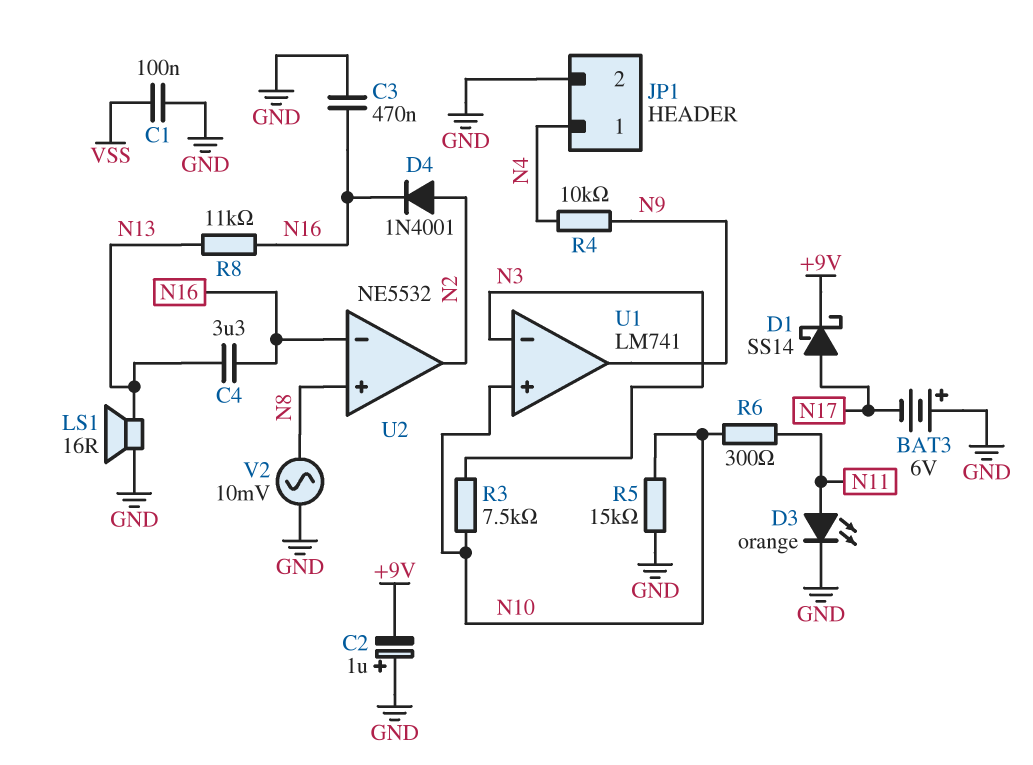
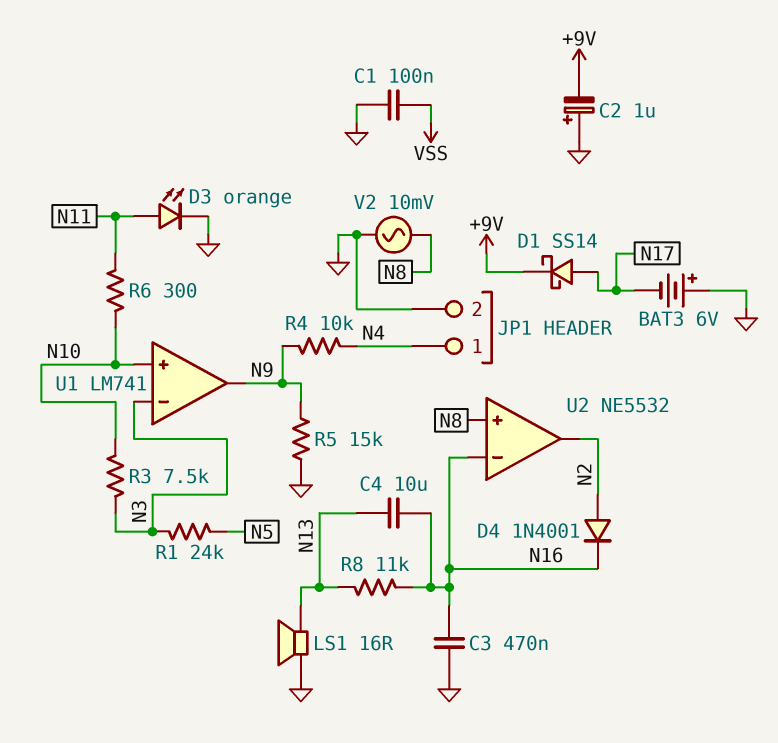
C4: 3.3uF (N13, N16) -> 10uF (N13, N16)
R1: none -> 24k (N3, N5)
R5: 15k (GND, N10) -> 15k (GND, N9)

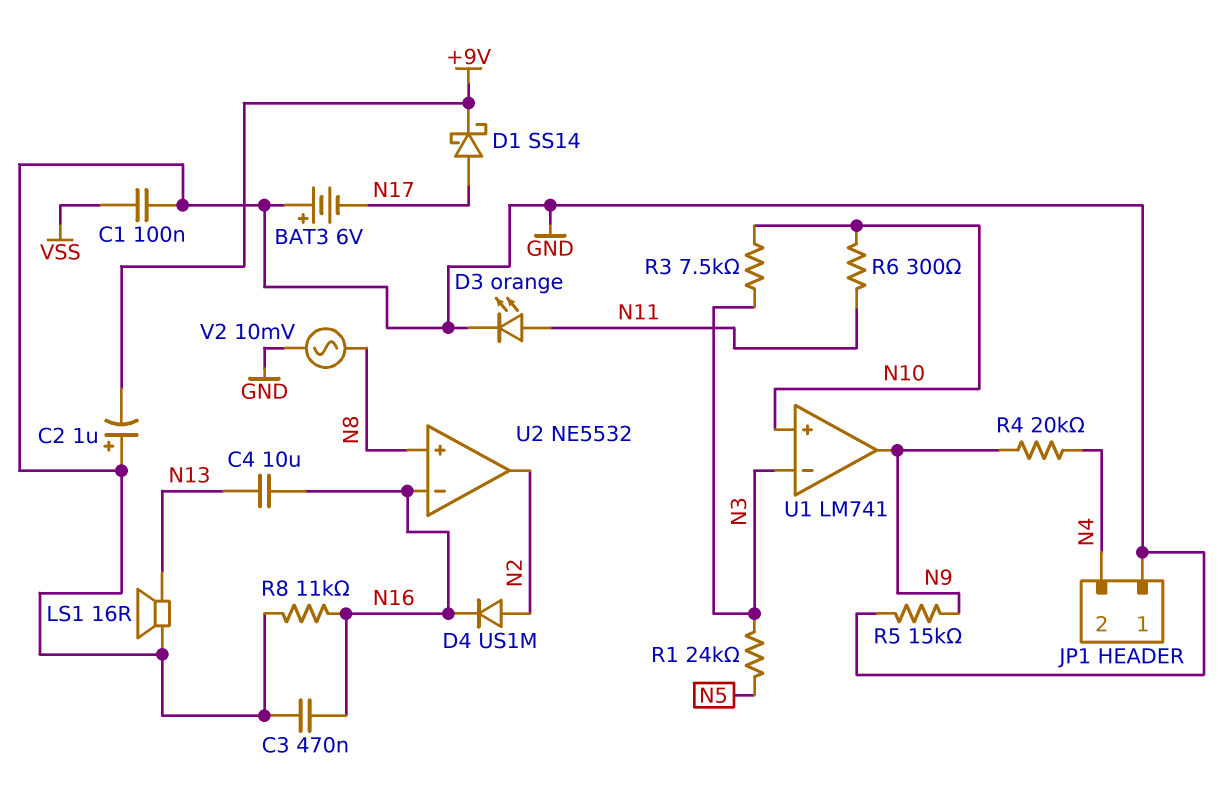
D4: diode 1N4001 (A N2, K N16) -> diode US1M (A N2, K N16)
JP1 pin 1: N4 -> GND
JP1 pin 2: GND -> N4
R4: 10k (N4, N9) -> 20k (N4, N9)
R8: 11k (N13, N16) -> 11k (GND, N16)

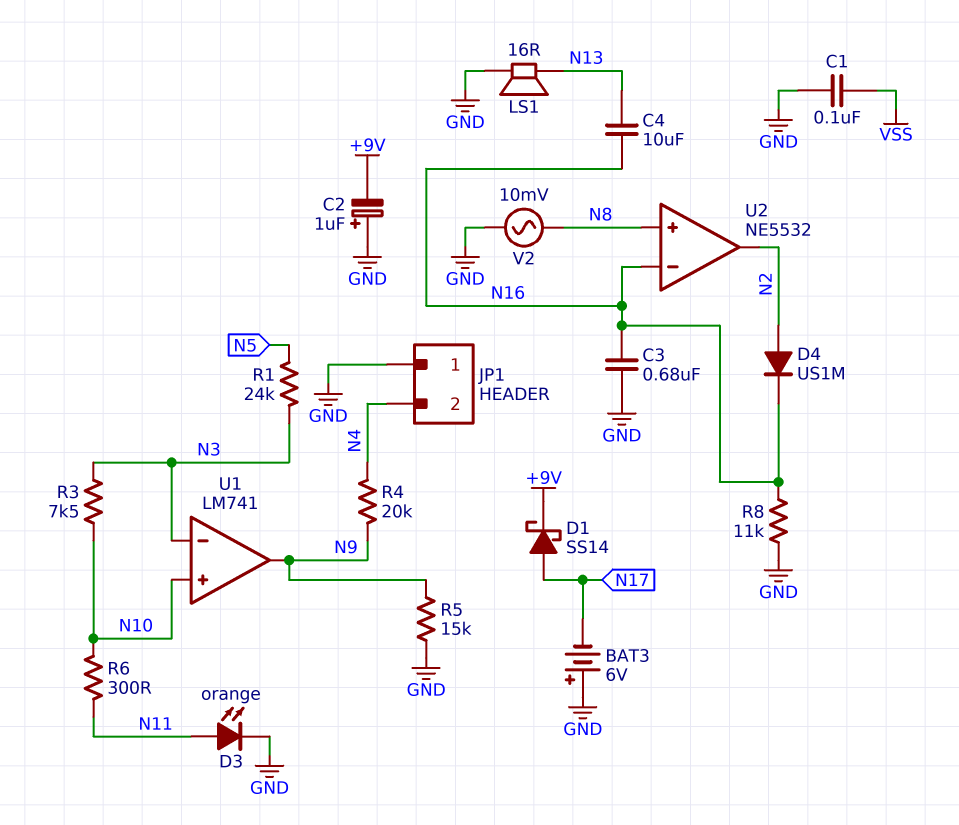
C3: 470nF (GND, N16) -> 680nF (GND, N16)

